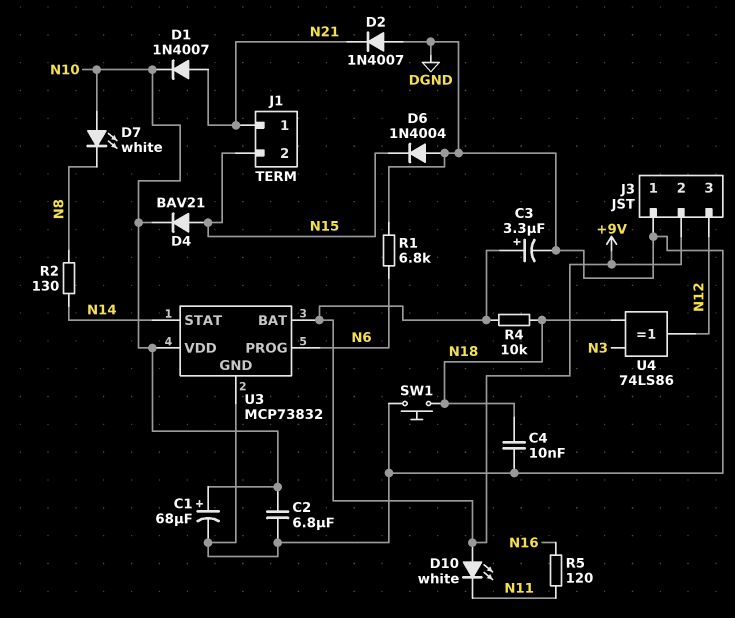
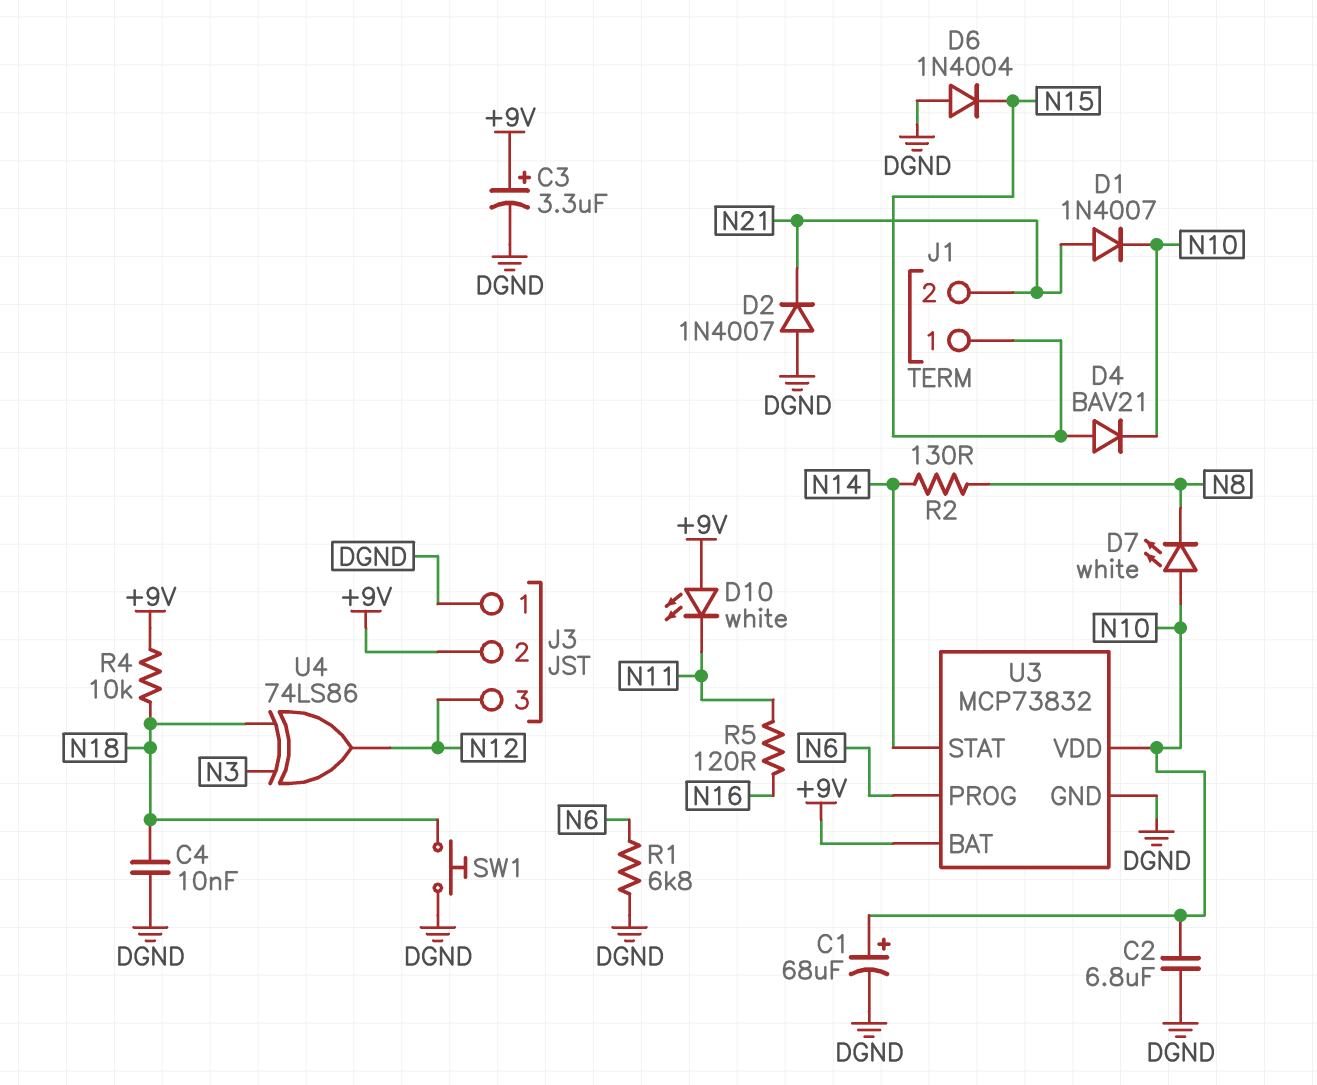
J1 pin 1: N21 -> N15
J1 pin 2: N15 -> N21

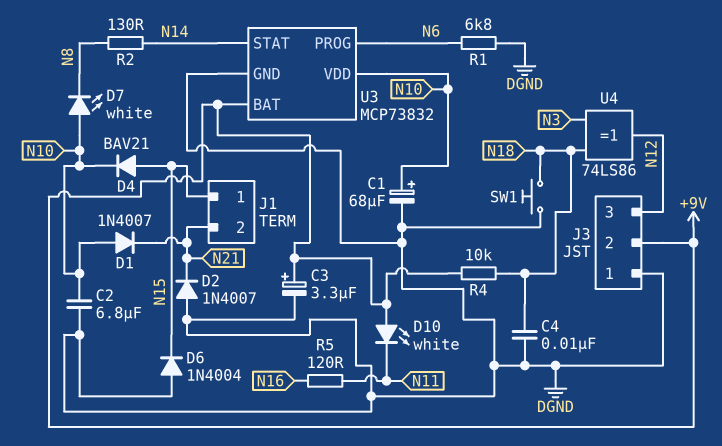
D1: diode 1N4007 (A N21, K N10) -> diode 1N4007 (A N10, K N21)

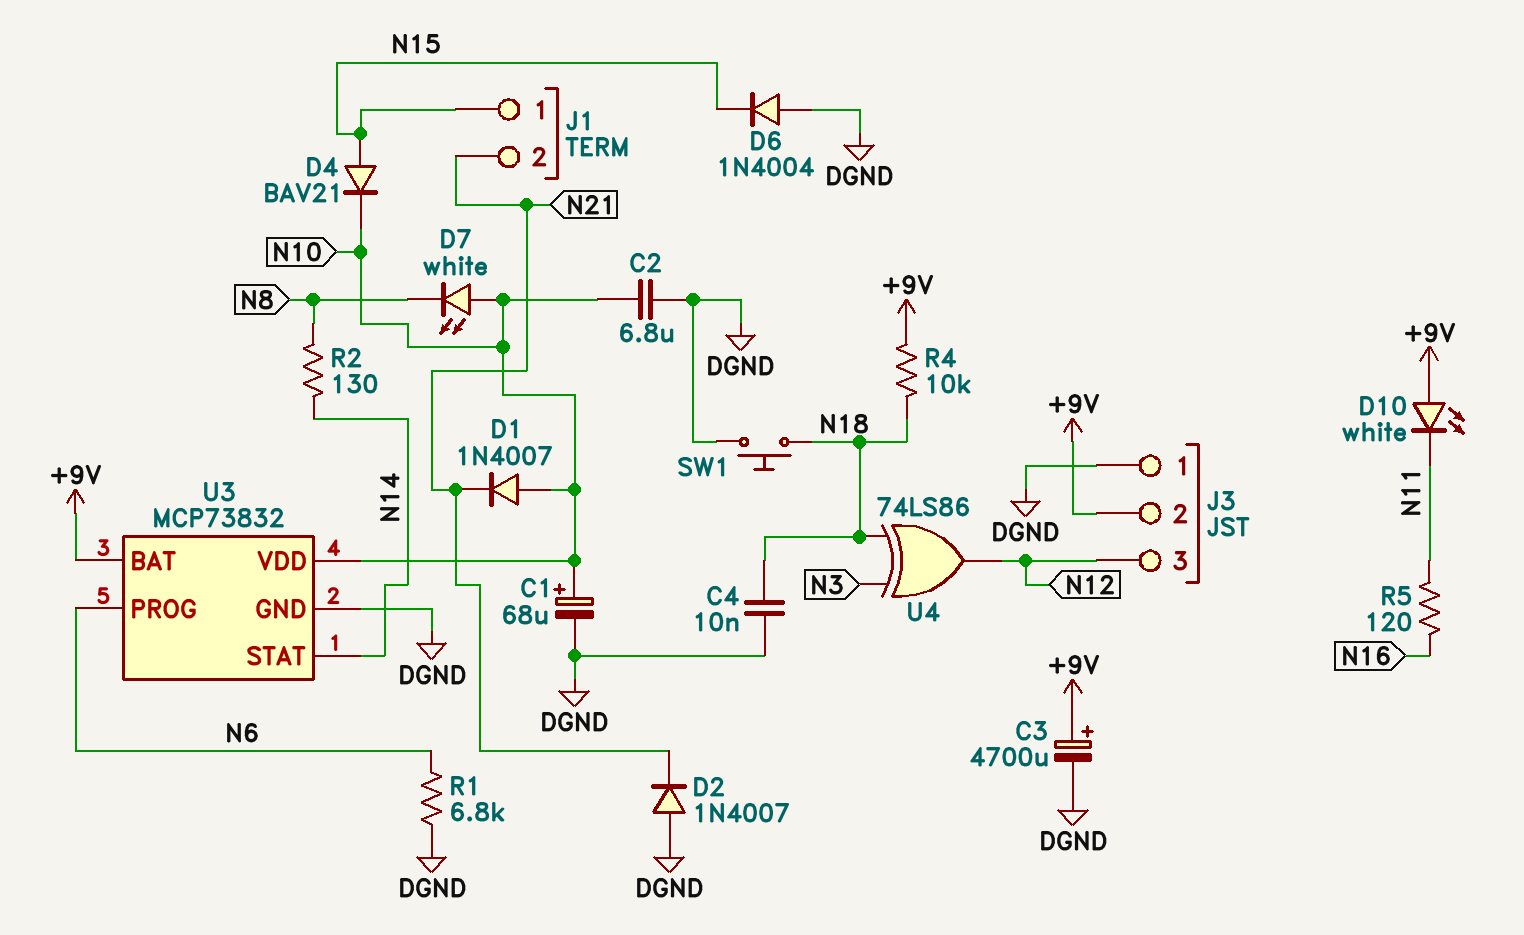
C3: 3.3uF (plus +9V, minus DGND) -> 4700uF (plus +9V, minus DGND)

